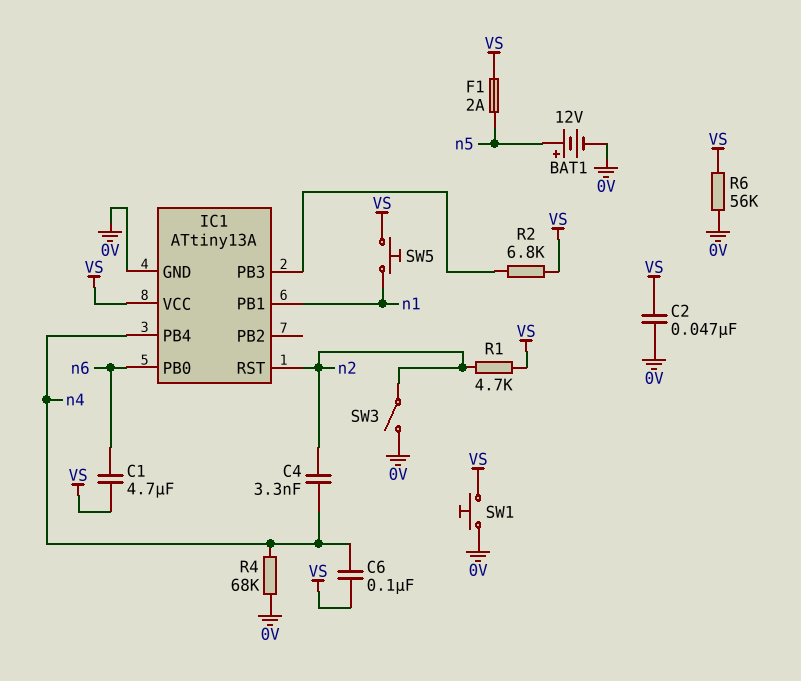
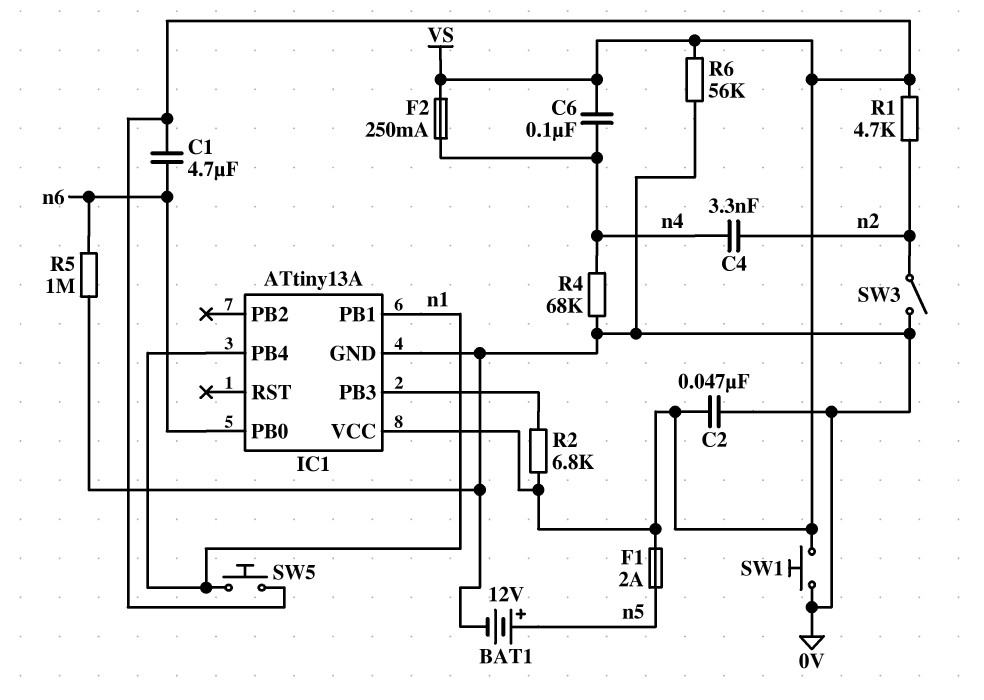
F2: none -> 250mA (VS, n4)
IC1 pin PB4: n4 -> n1
IC1 pin RST: n2 -> none
R5: none -> 1M (0V, n6)

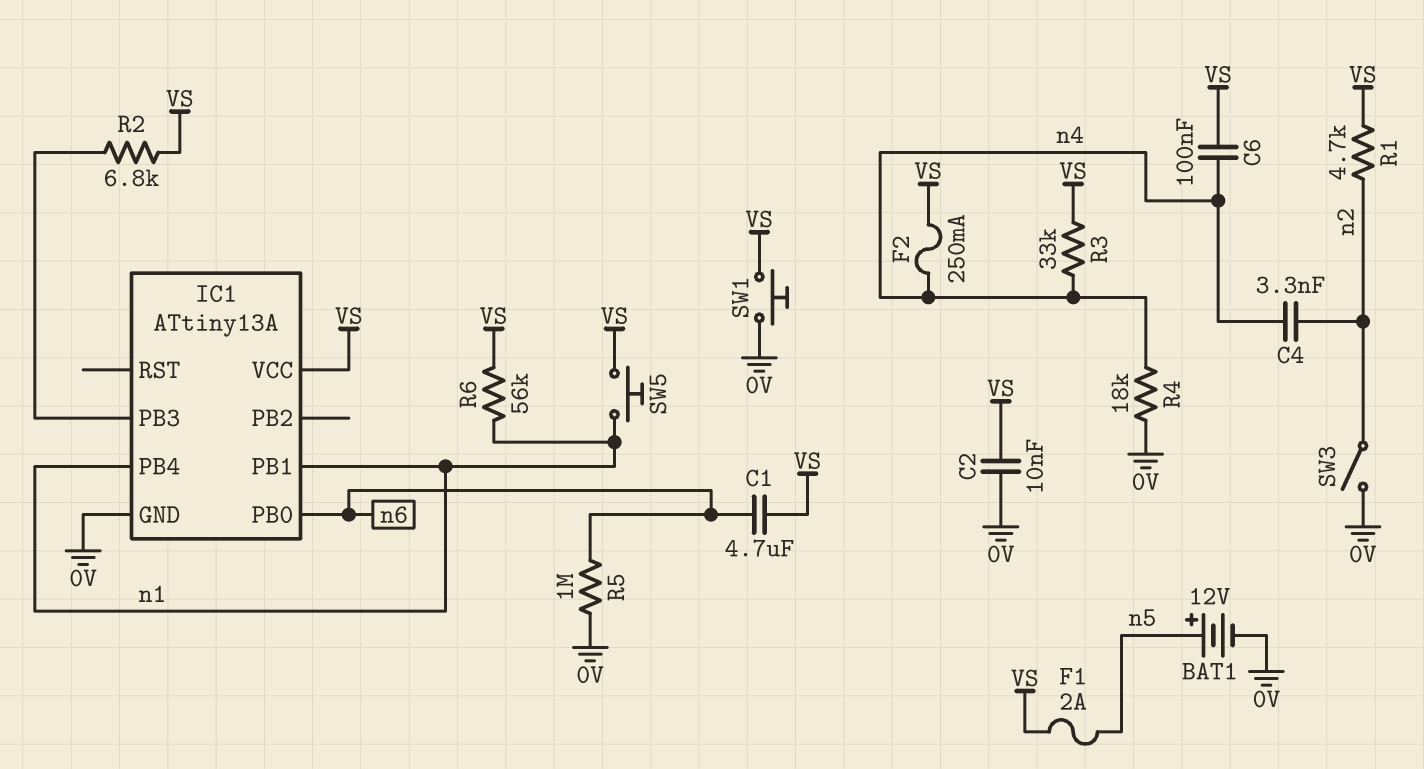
C2: 47nF (0V, VS) -> 10nF (0V, VS)
R3: none -> 33k (VS, n4)
R4: 68k (0V, n4) -> 18k (0V, n4)
R6: 56k (0V, VS) -> 56k (VS, n1)

